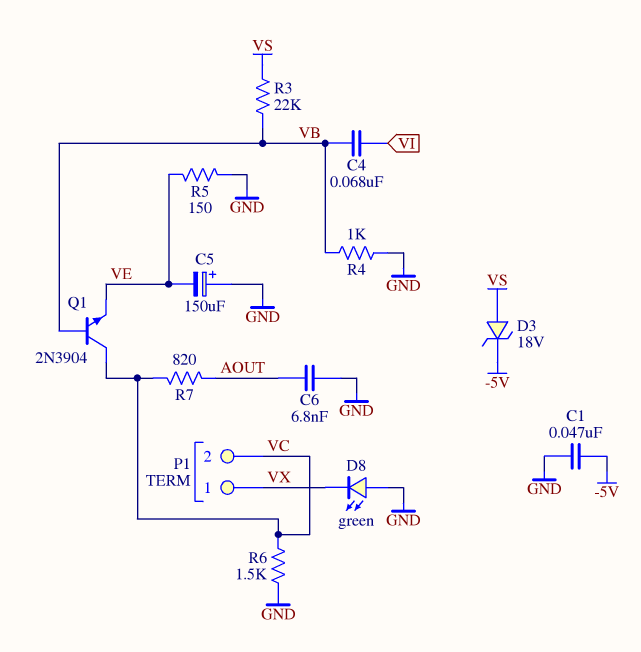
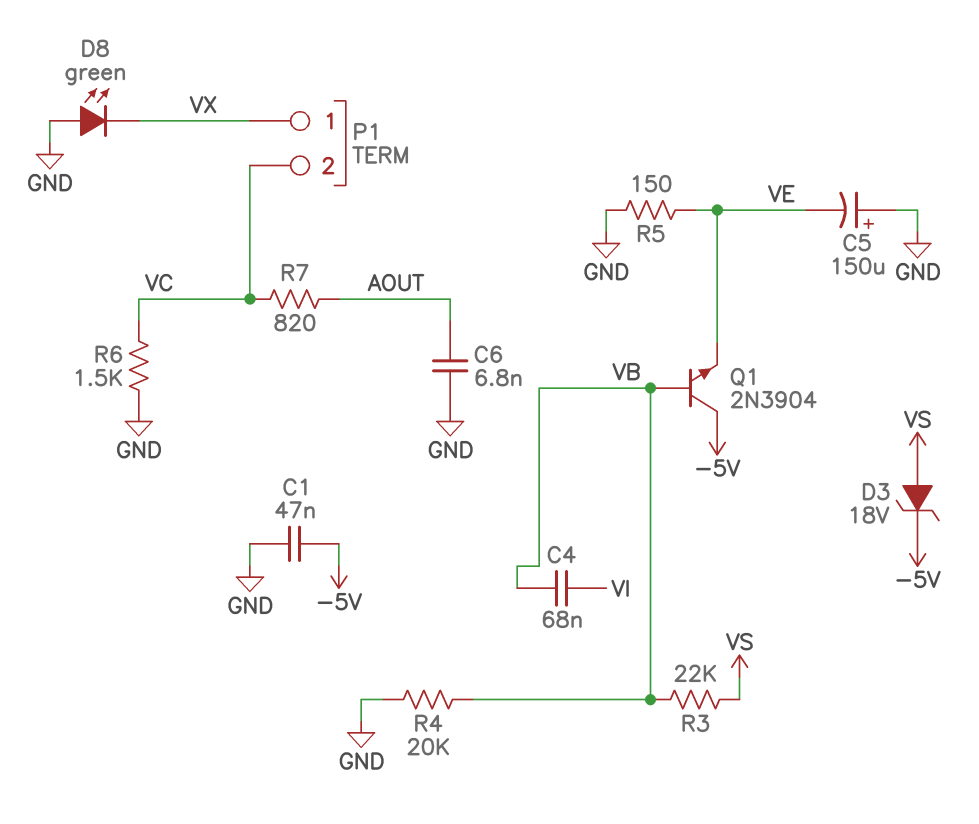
Q1: NPN 2N3904 (B VB, C VC, E VE) -> NPN 2N3904 (B VB, C -5V, E VE)
R4: 1k (GND, VB) -> 20k (GND, VB)

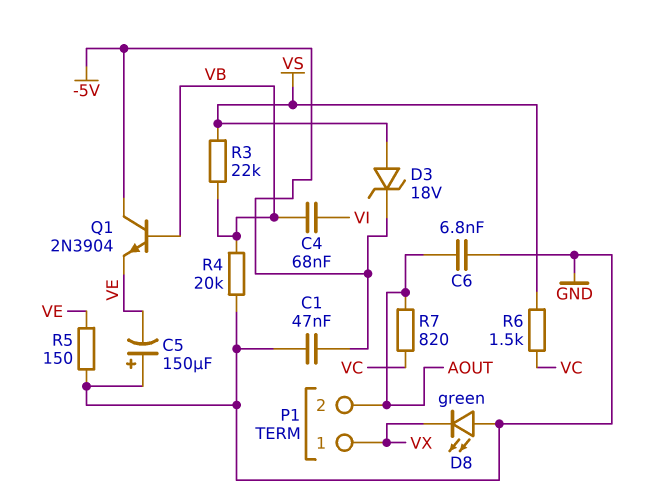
P1 pin 2: VC -> AOUT
R6: 1.5k (GND, VC) -> 1.5k (VC, VS)

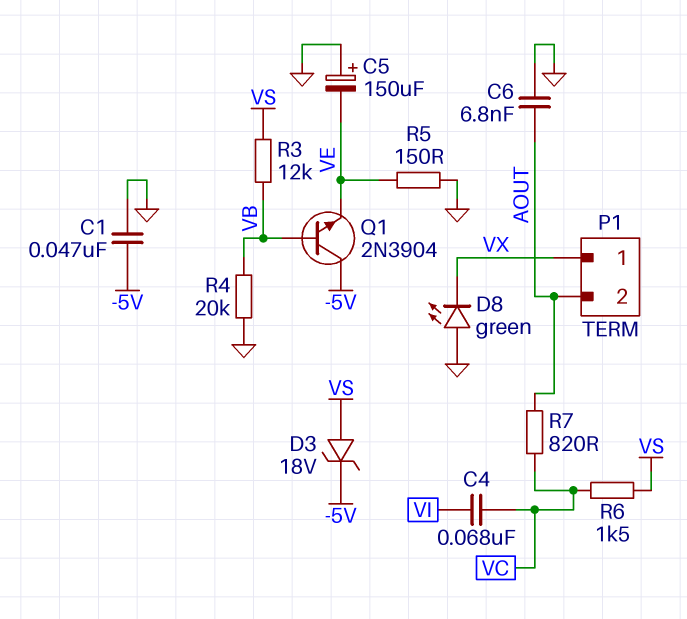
C4: 68nF (VB, VI) -> 68nF (VC, VI)
R3: 22k (VB, VS) -> 12k (VB, VS)

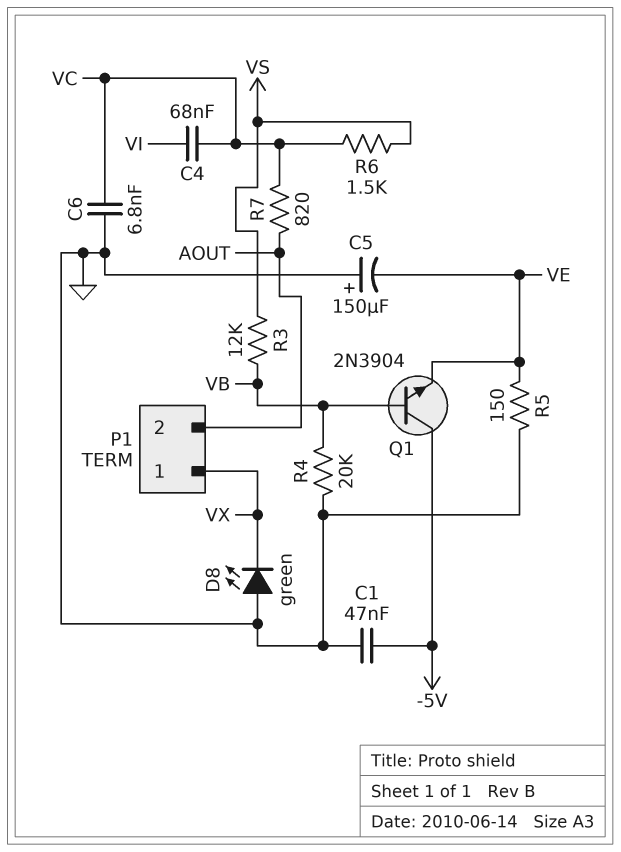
C6: 6.8nF (AOUT, GND) -> 6.8nF (GND, VC)
D3: zener 18V (A VS, K -5V) -> none

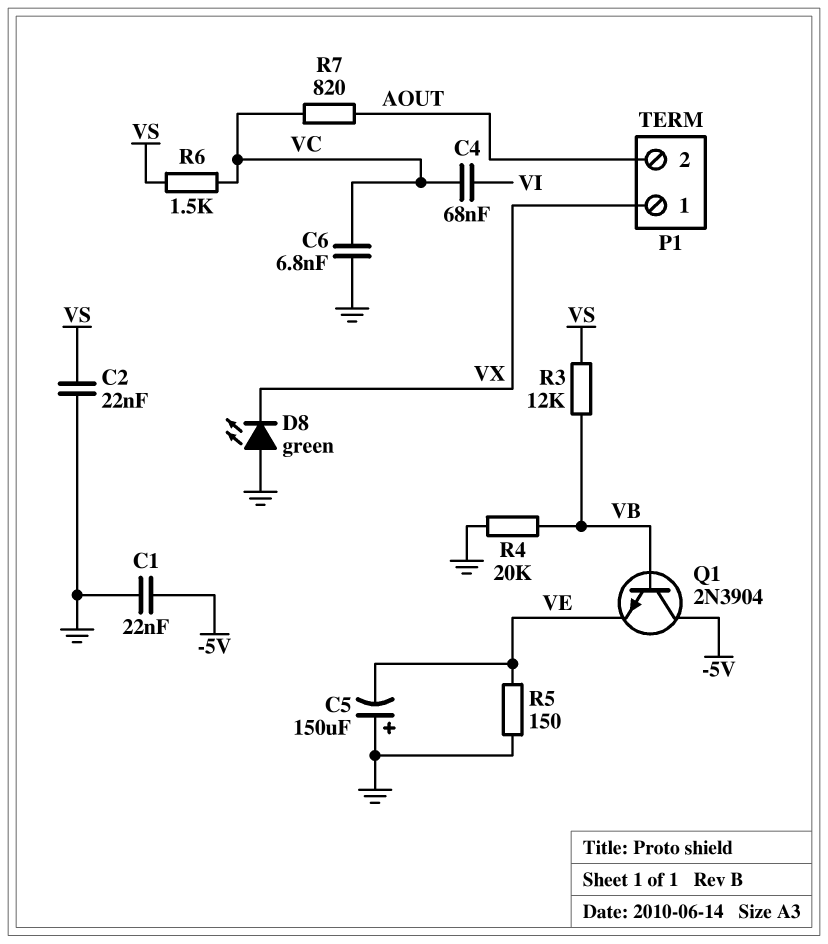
C1: 47nF (-5V, GND) -> 22nF (-5V, GND)
C2: none -> 22nF (GND, VS)

